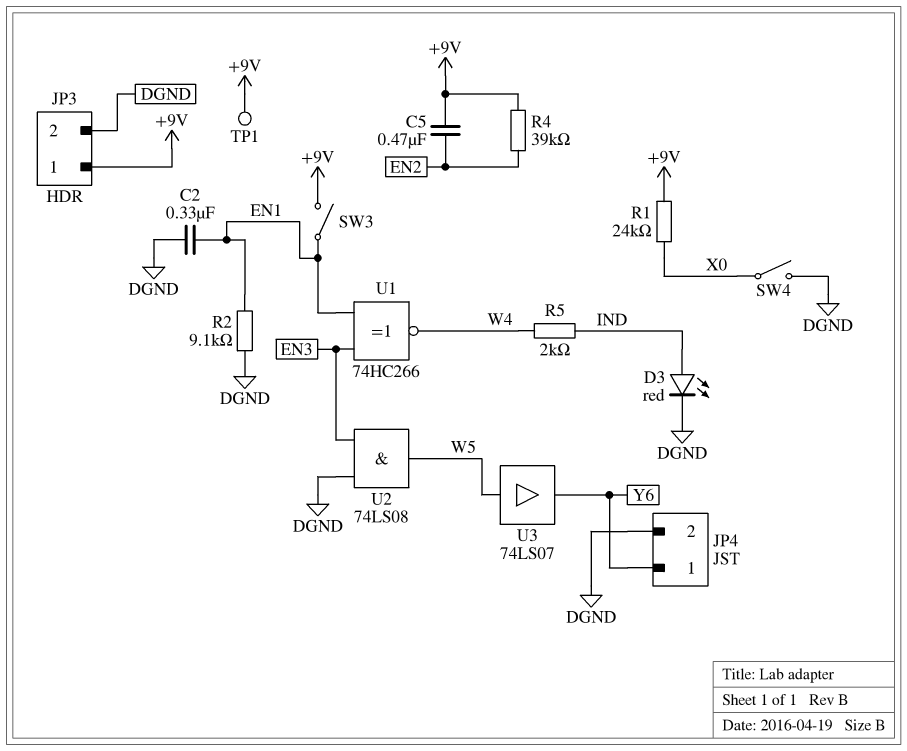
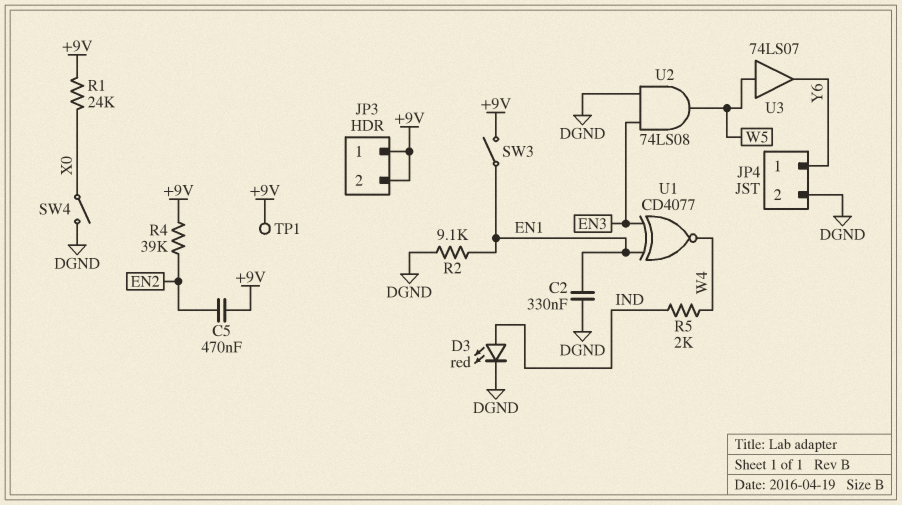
JP3 pin 2: DGND -> +9V
U1: XNOR 74HC266 (in EN1, in EN3, out W4) -> XNOR CD4077 (in EN1, in EN3, out W4)

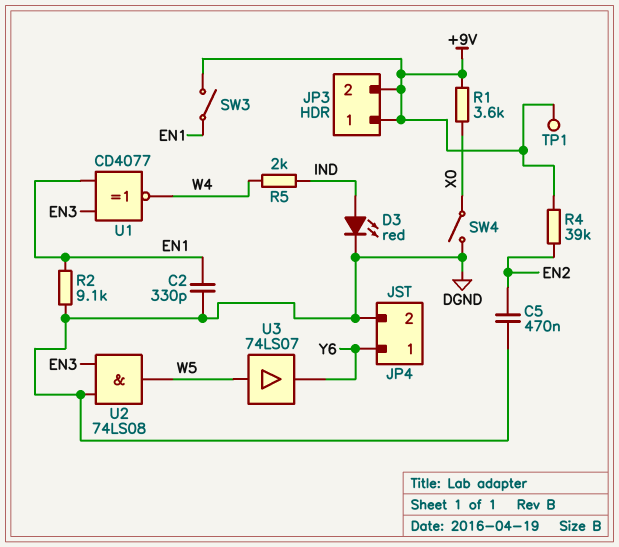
C2: 330nF (DGND, EN1) -> 330pF (DGND, EN1)
C5: 470nF (+9V, EN2) -> 470nF (DGND, EN2)
R1: 24k (+9V, X0) -> 3.6k (+9V, X0)

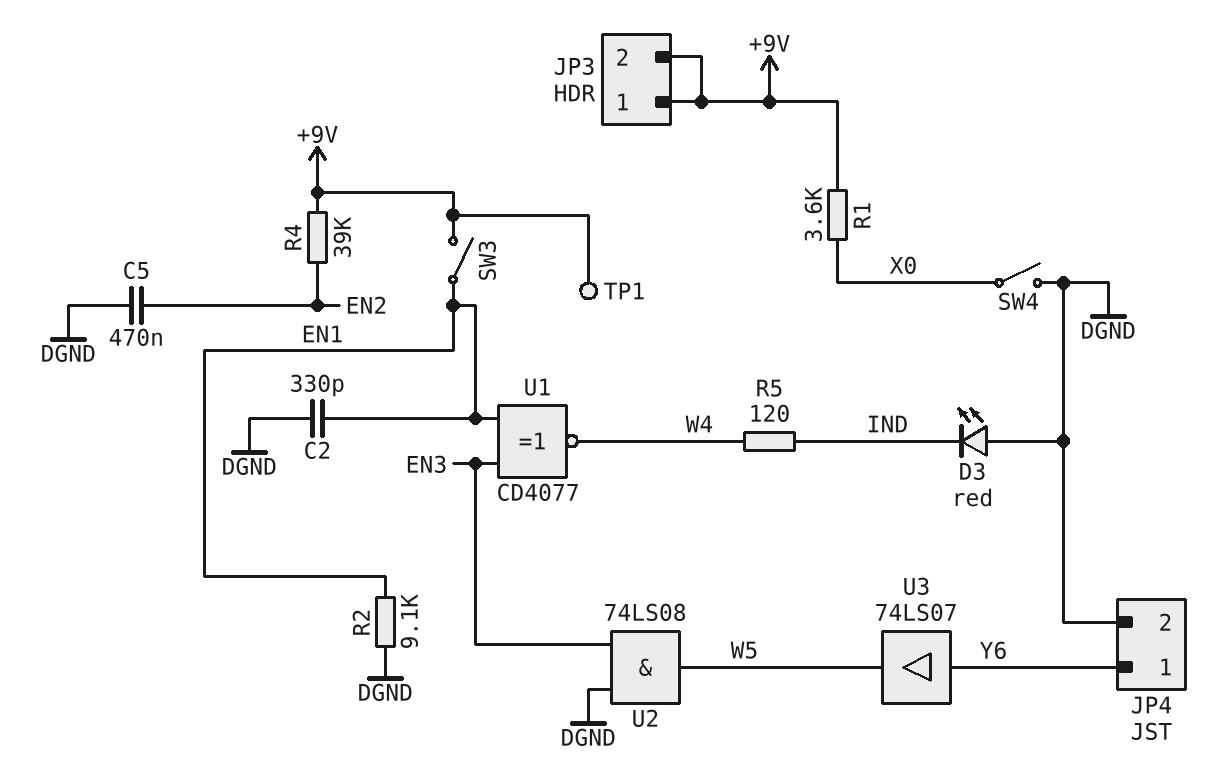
D3: LED red (A IND, K DGND) -> LED red (A DGND, K IND)
R5: 2k (IND, W4) -> 120 (IND, W4)
U3: buffer 74LS07 (in W5, out Y6) -> buffer 74LS07 (in Y6, out W5)

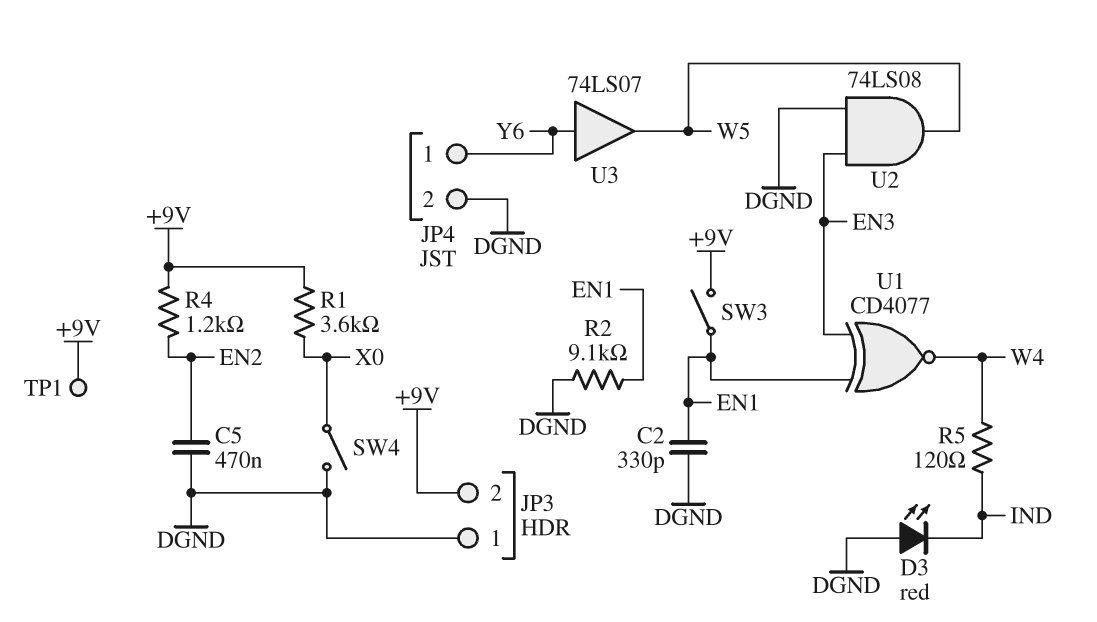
JP3 pin 1: +9V -> DGND
R4: 39k (+9V, EN2) -> 1.2k (+9V, EN2)

